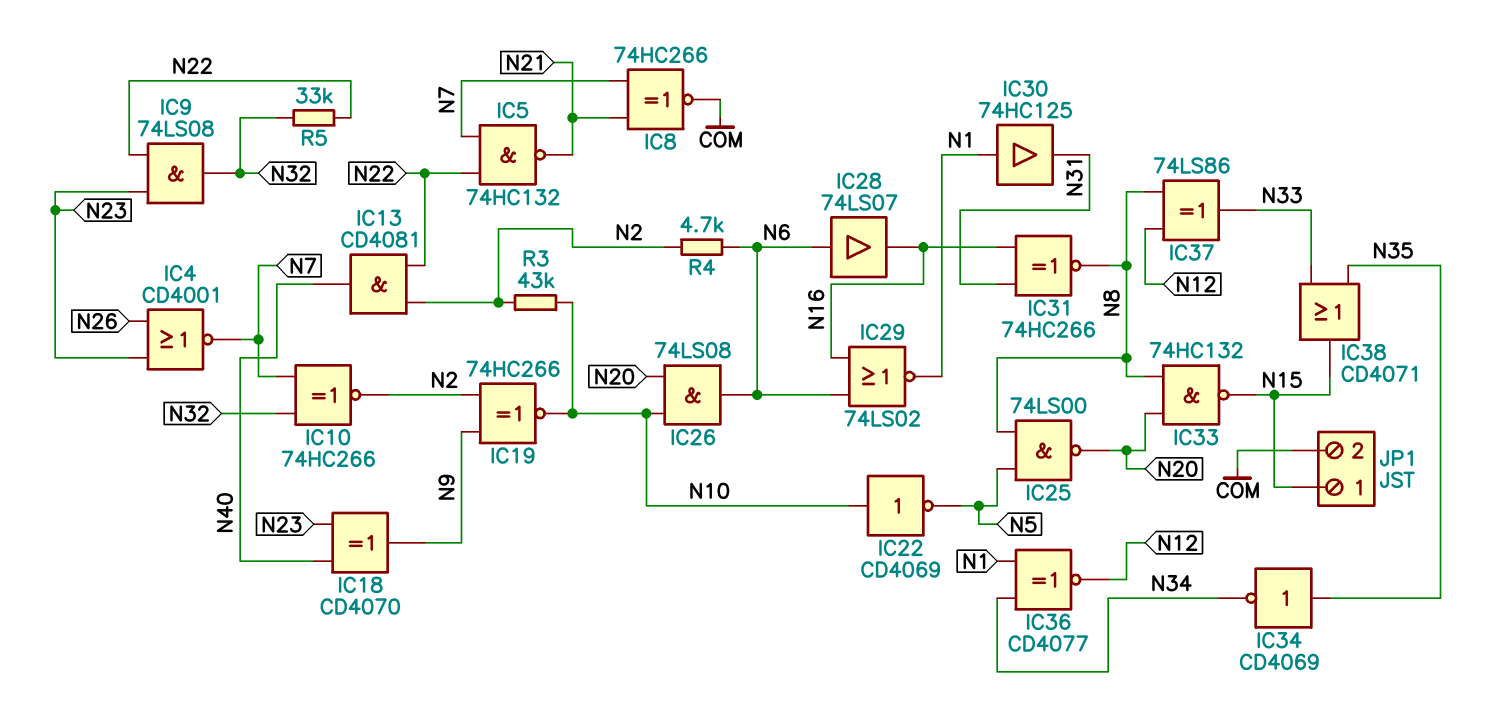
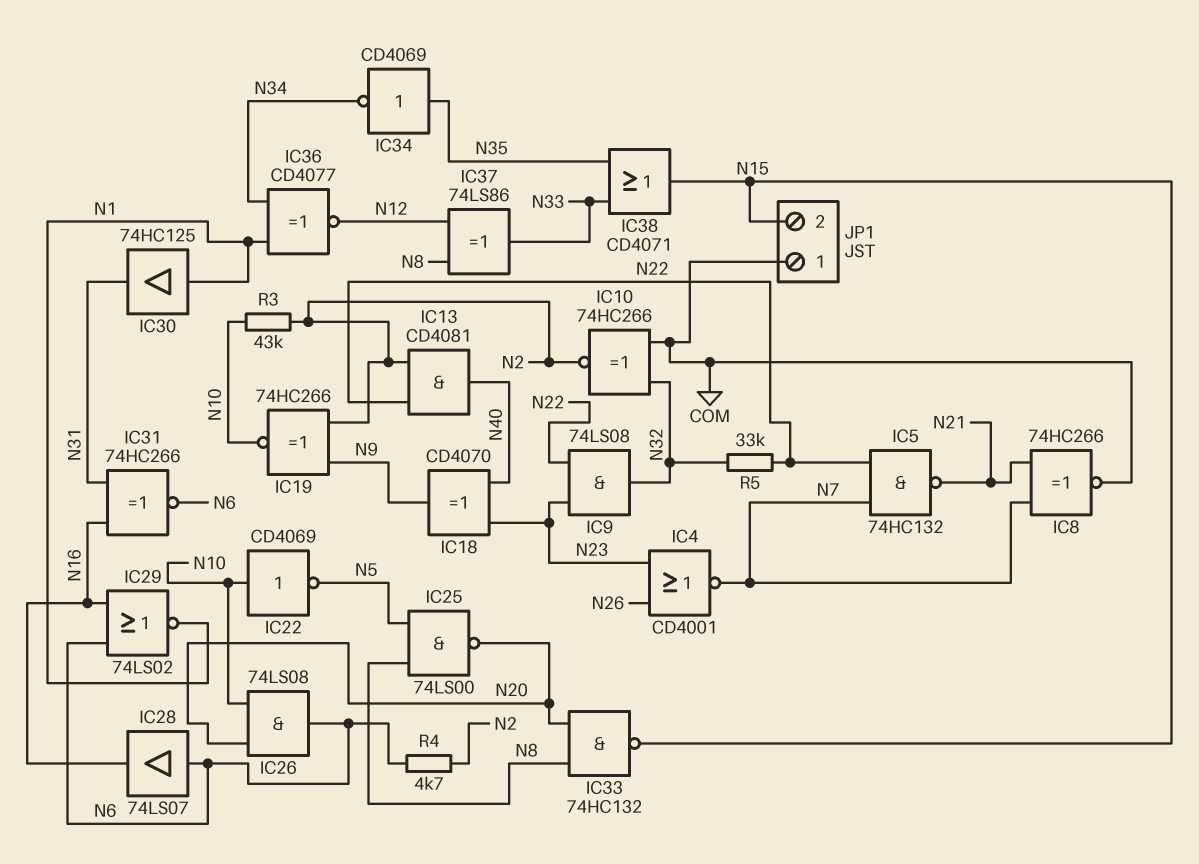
IC10: XNOR 74HC266 (in N7, in N32, out N2) -> XNOR 74HC266 (in COM, in N32, out N2)
IC31: XNOR 74HC266 (in N16, in N31, out N8) -> XNOR 74HC266 (in N16, in N31, out N6)
JP1 pin 1: N15 -> COM
JP1 pin 2: COM -> N15

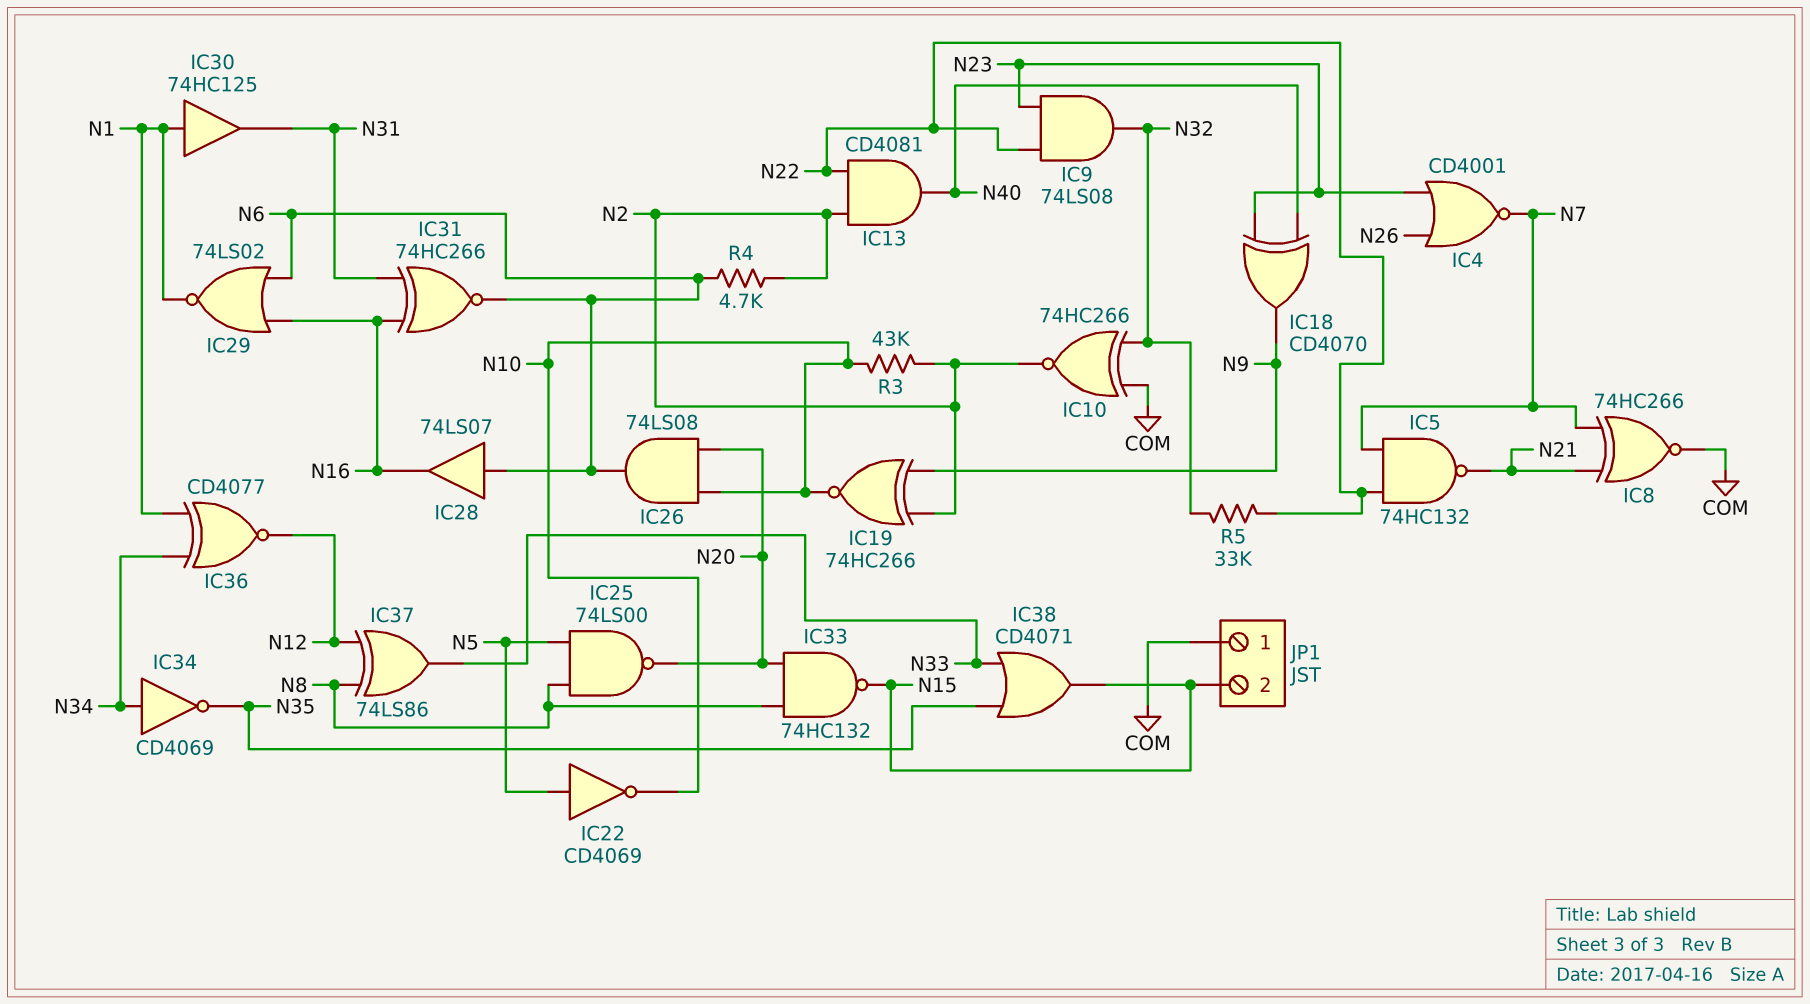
IC22: NOT CD4069 (in N10, out N5) -> NOT CD4069 (in N5, out N10)
IC34: NOT CD4069 (in N35, out N34) -> NOT CD4069 (in N34, out N35)

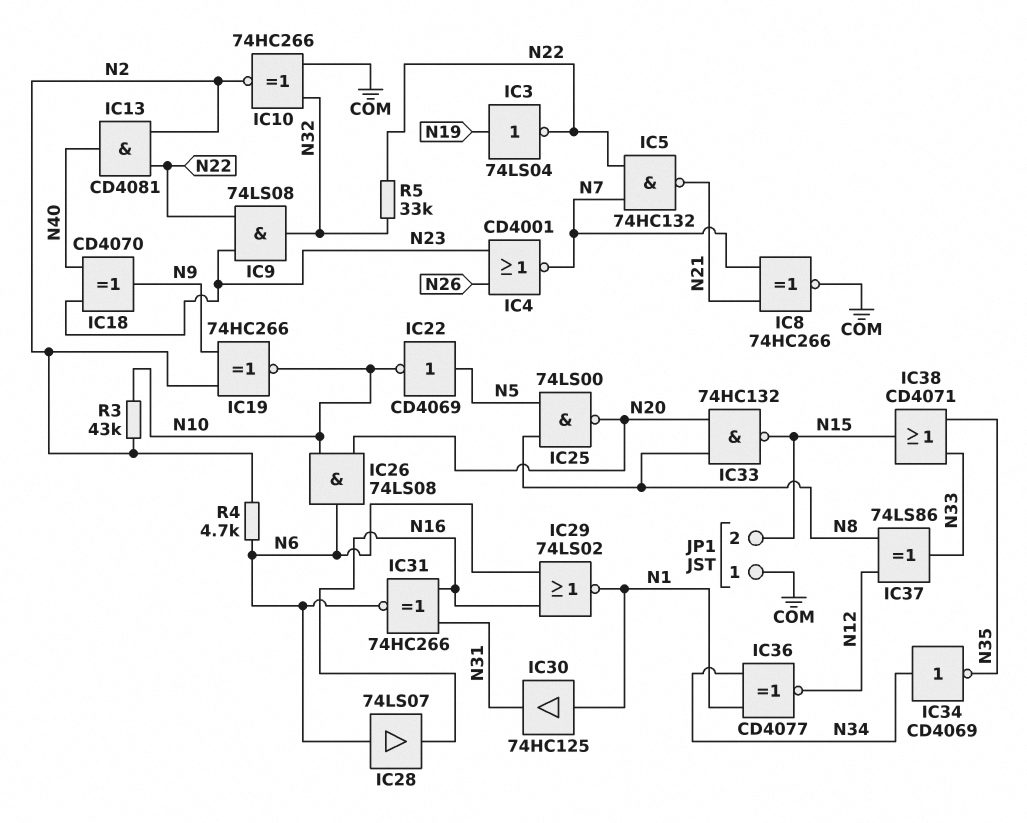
IC3: none -> NOT 74LS04 (in N19, out N22)

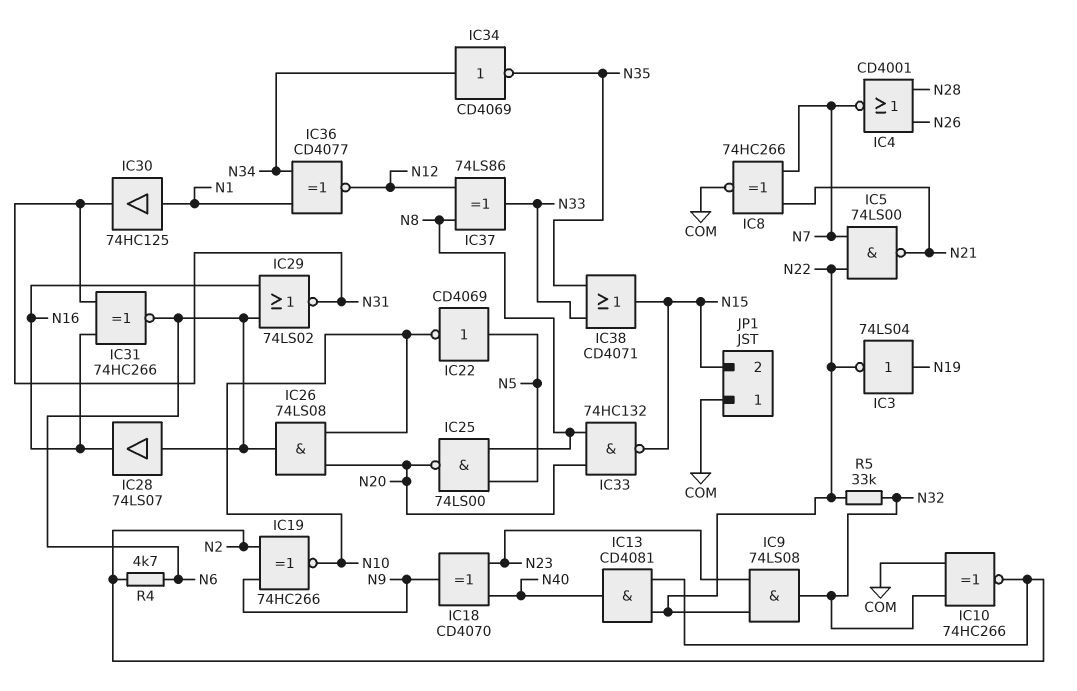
IC4: NOR CD4001 (in N23, in N26, out N7) -> NOR CD4001 (in N26, in N28, out N7)
IC5: NAND 74HC132 (in N7, in N22, out N21) -> NAND 74LS00 (in N7, in N22, out N21)
IC29: NOR 74LS02 (in N6, in N16, out N1) -> NOR 74LS02 (in N6, in N16, out N31)
R3: 43k (N2, N10) -> none

